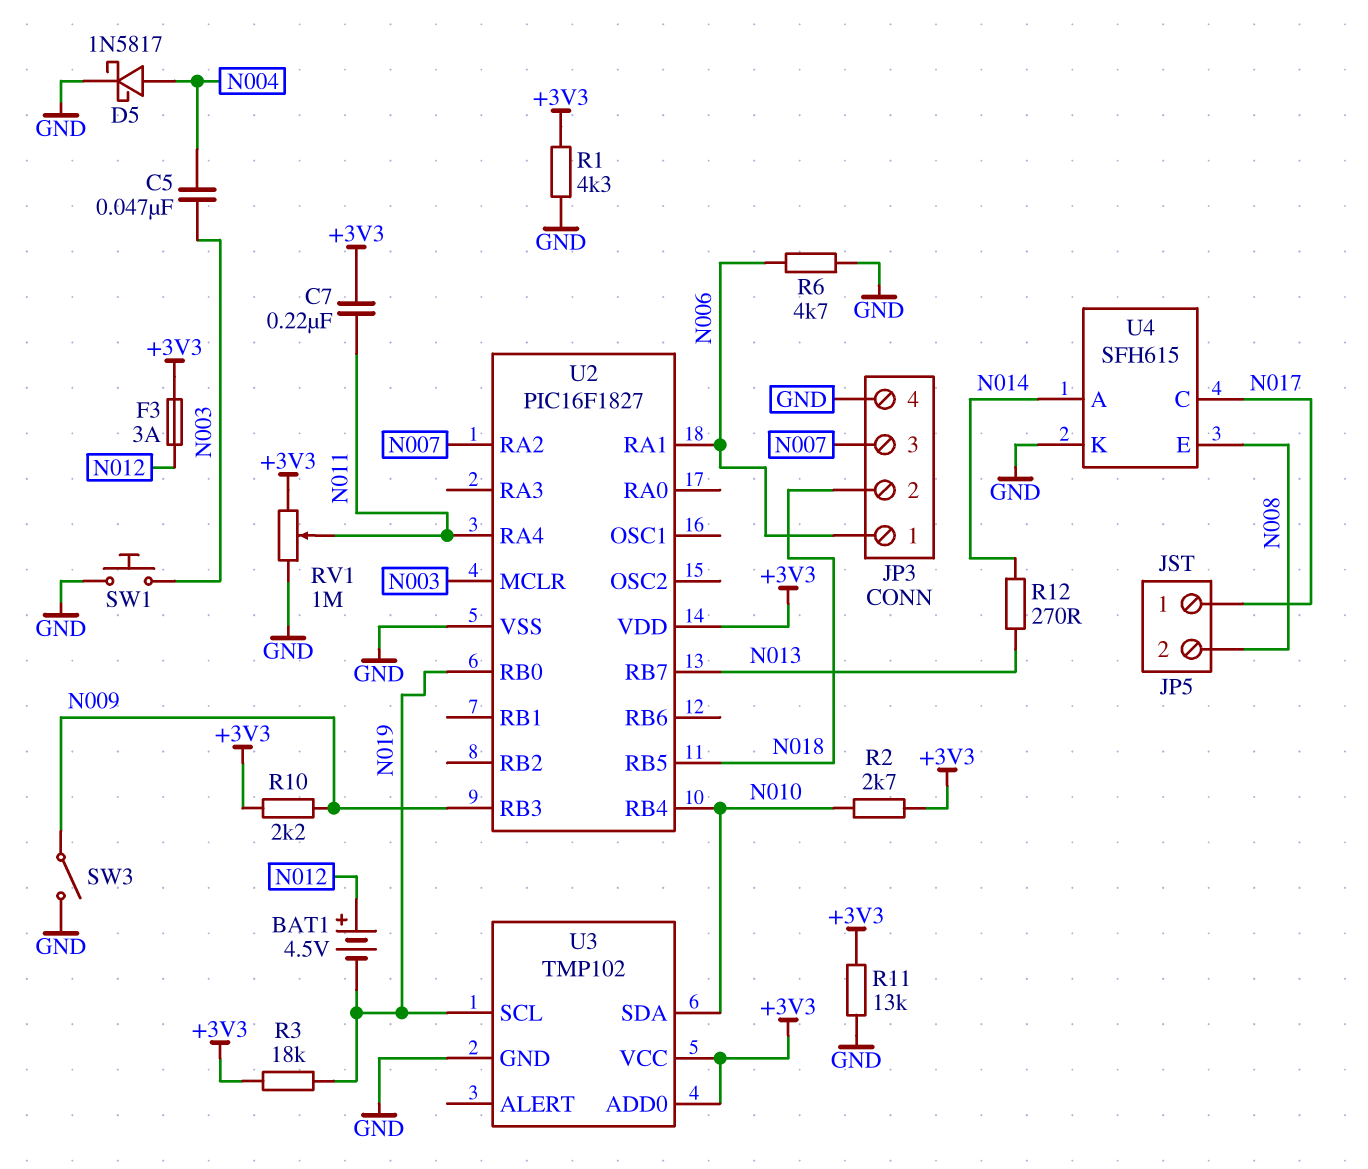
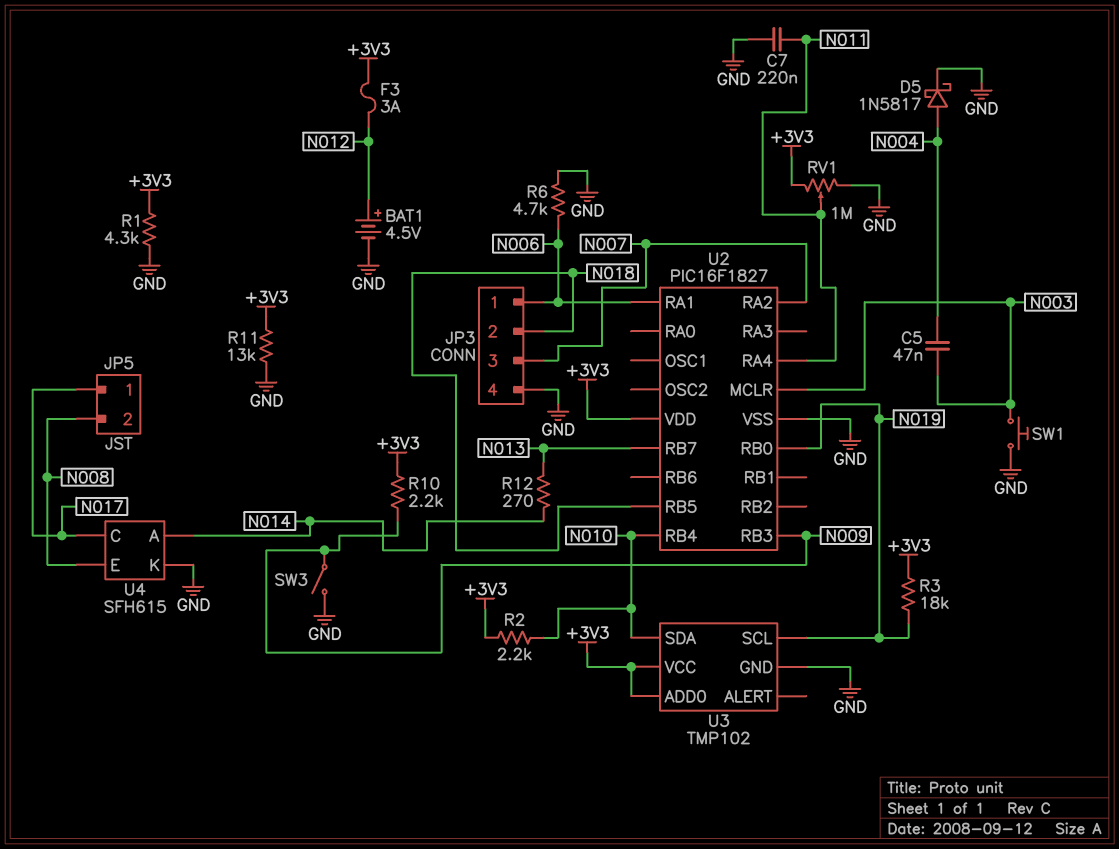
BAT1: 4.5V (plus N012, minus N019) -> 4.5V (plus N012, minus GND)
C7: 220nF (+3V3, N011) -> 220nF (GND, N011)
R2: 2.7k (+3V3, N010) -> 2.2k (+3V3, N010)

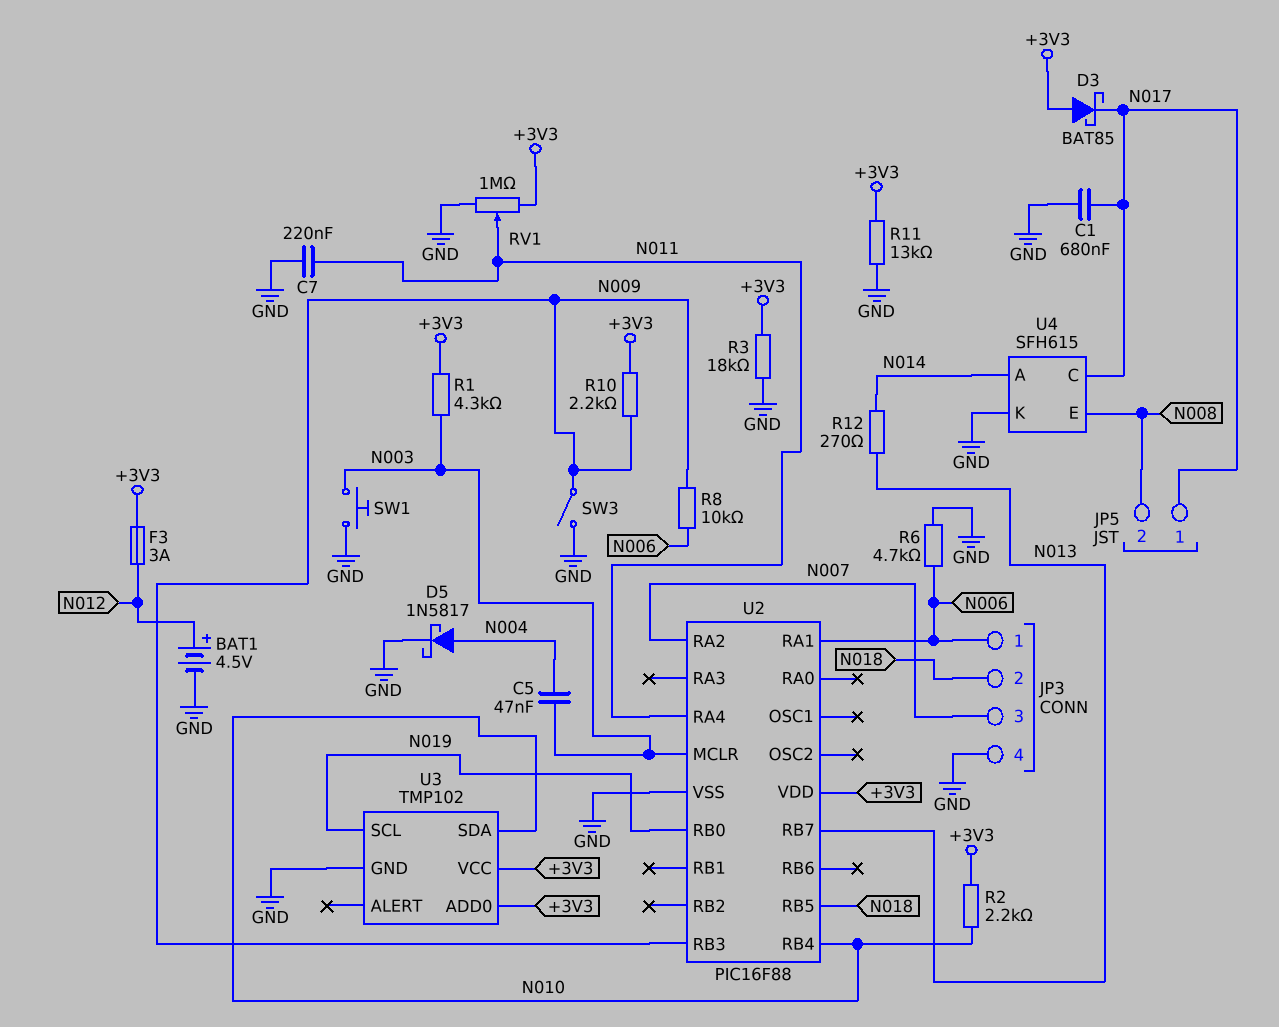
C1: none -> 680nF (GND, N017)
D3: none -> schottky BAT85 (A +3V3, K N017)
R1: 4.3k (+3V3, GND) -> 4.3k (+3V3, N003)
R3: 18k (+3V3, N019) -> 18k (+3V3, GND)
R8: none -> 10k (N006, N009)
U2: PIC16F1827 -> PIC16F88

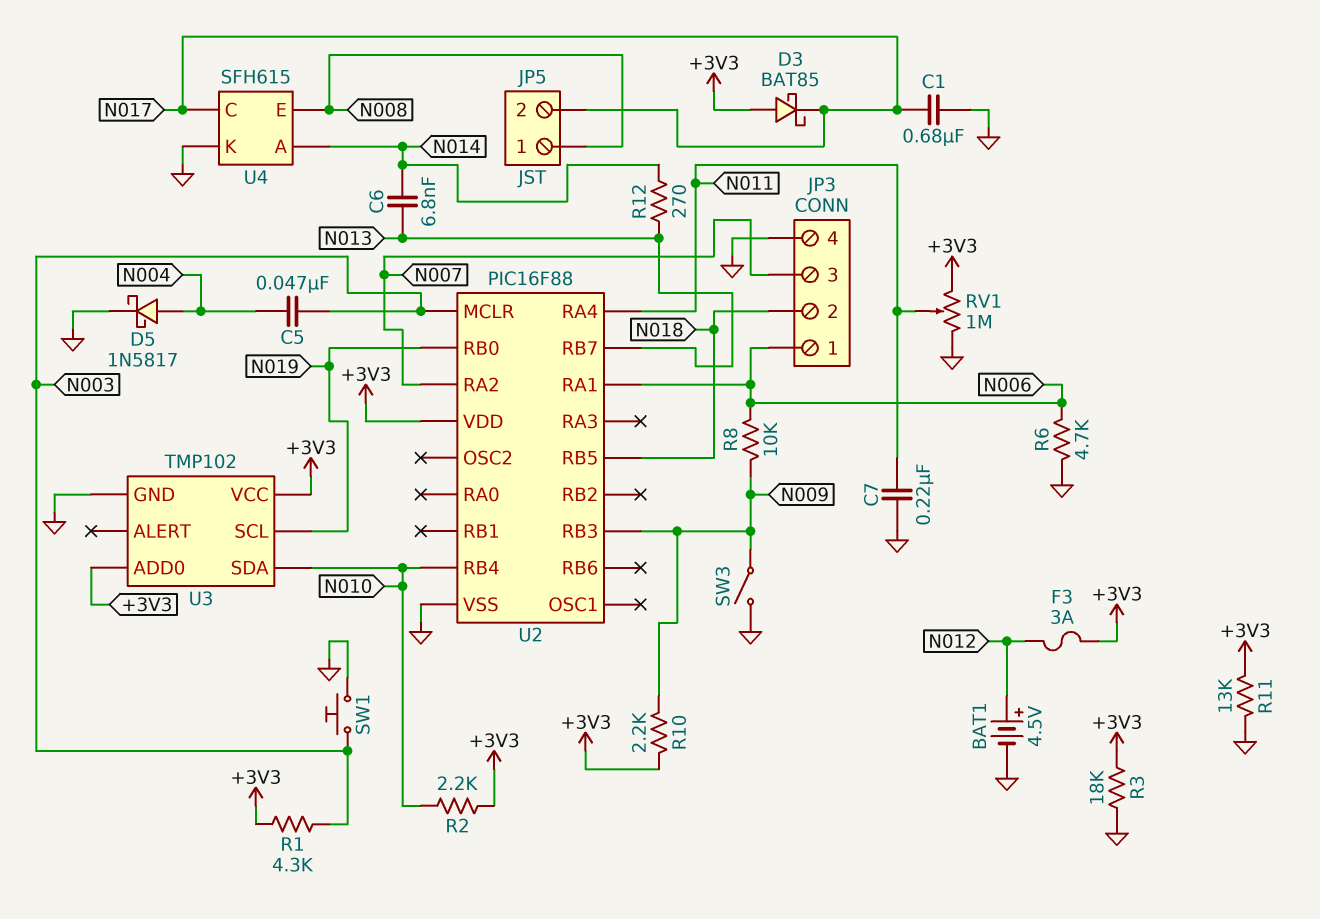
C6: none -> 6.8nF (N013, N014)
JP5 pin 1: N017 -> N008
JP5 pin 2: N008 -> N017

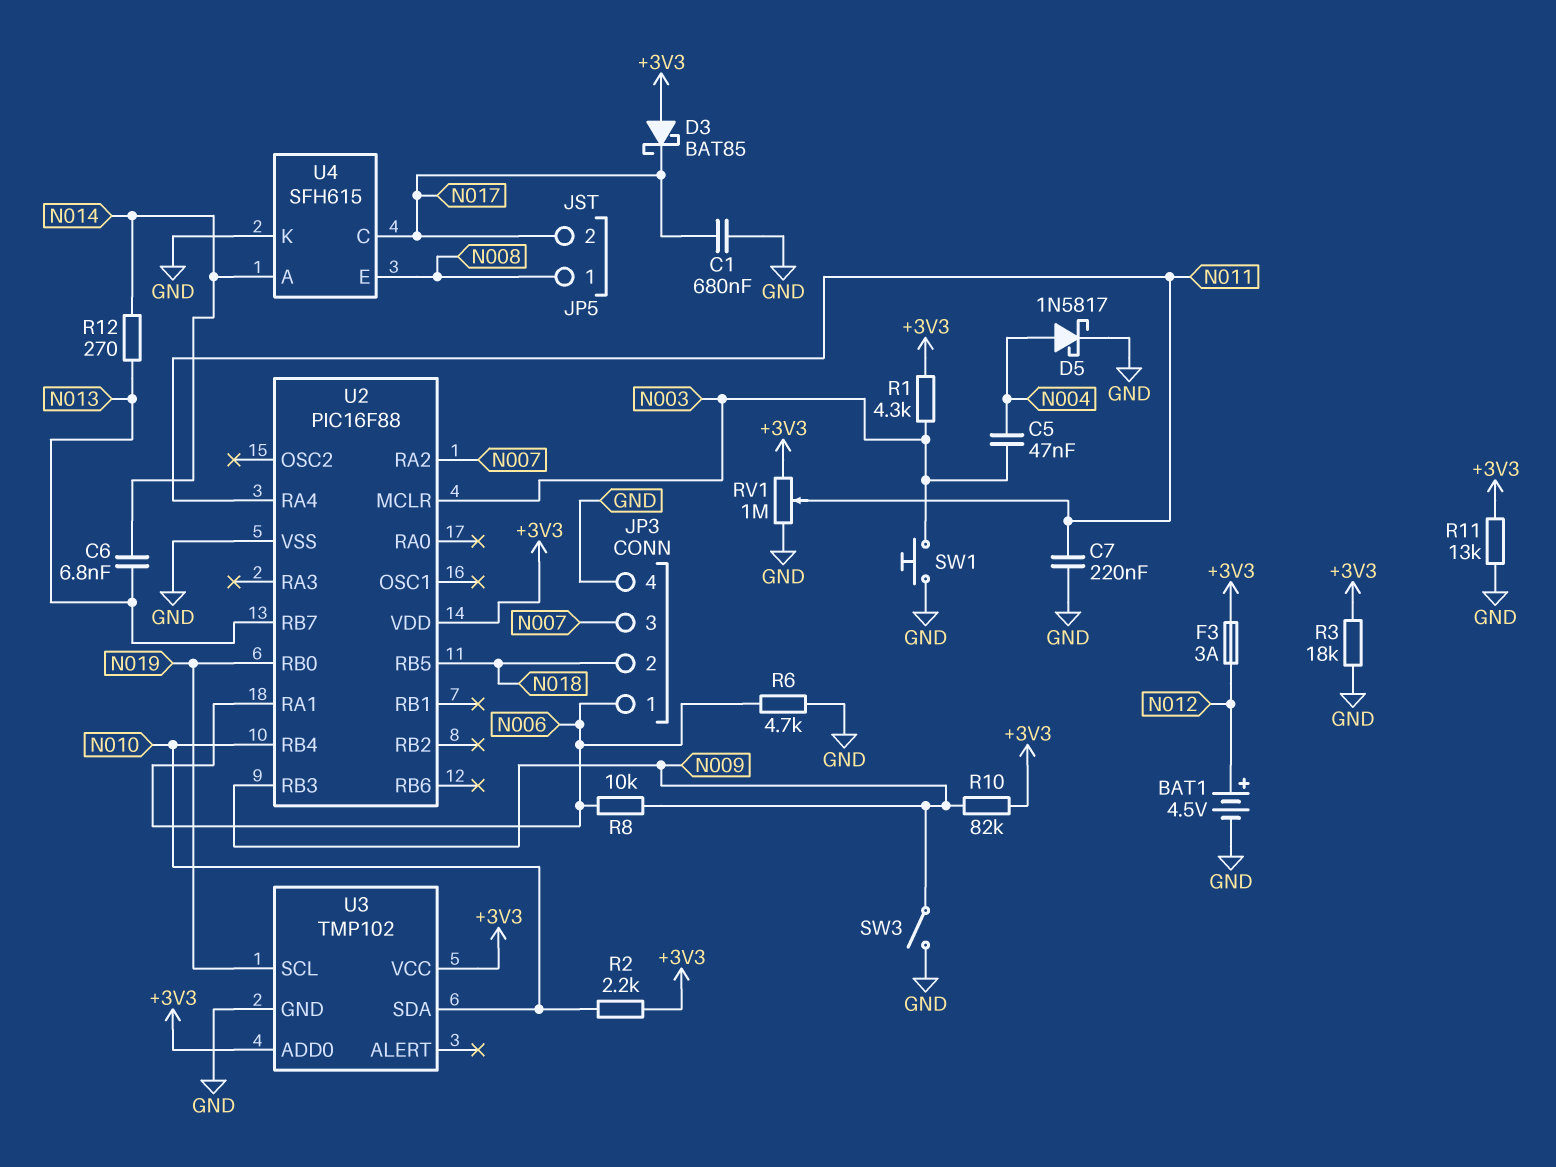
R10: 2.2k (+3V3, N009) -> 82k (+3V3, N009)

